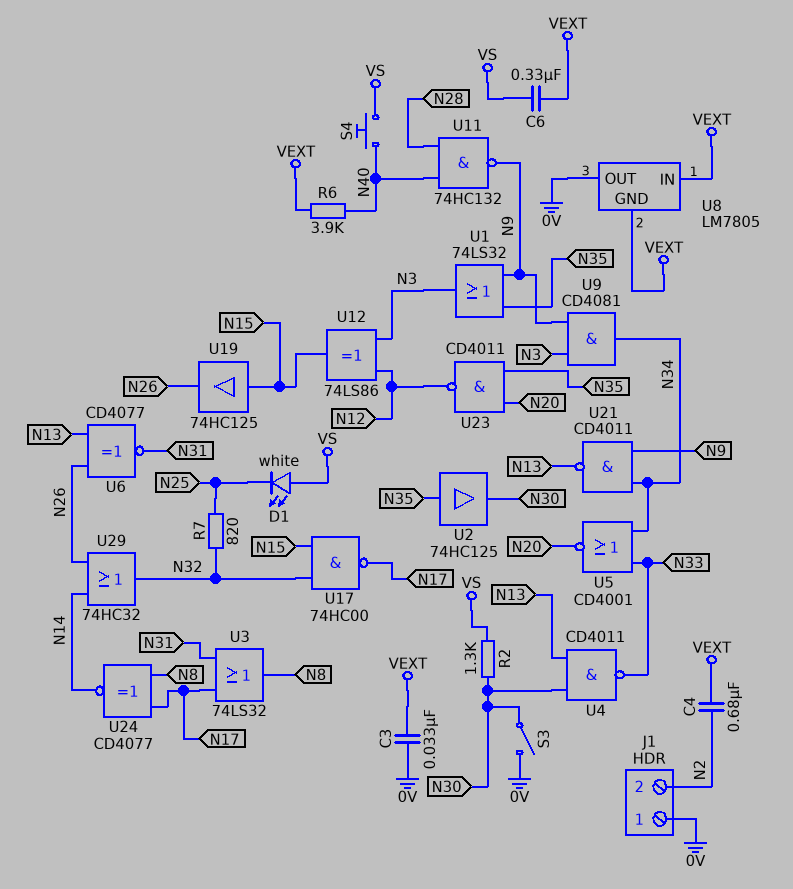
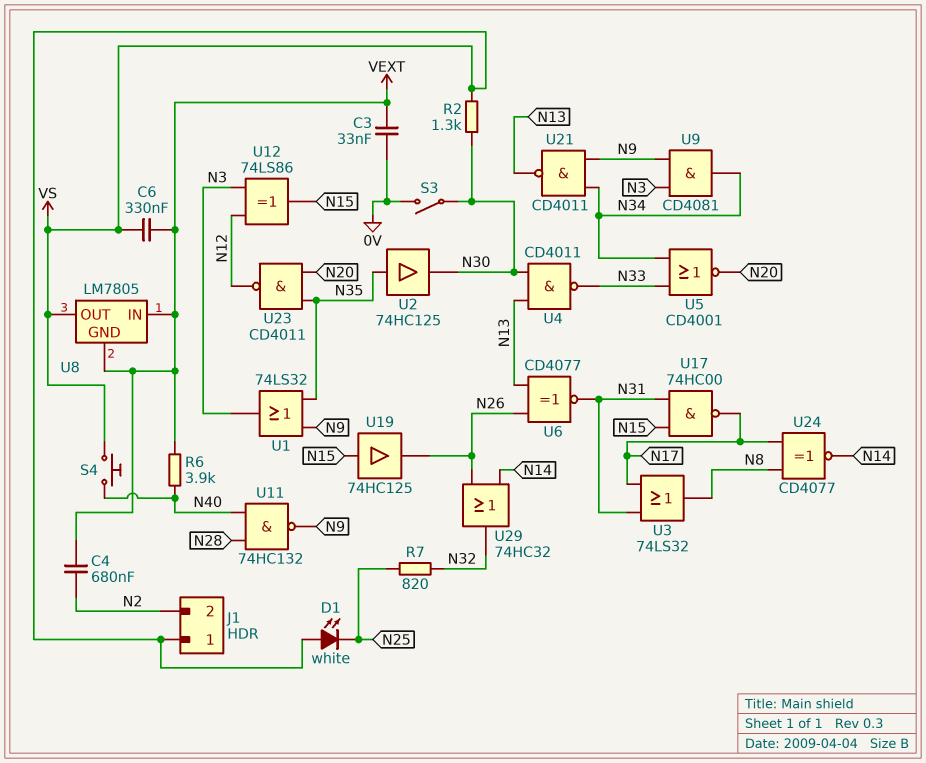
J1 pin 1: 0V -> VS
U8 pin OUT: 0V -> VS
U17: NAND 74HC00 (in N15, in N32, out N17) -> NAND 74HC00 (in N15, in N31, out N17)

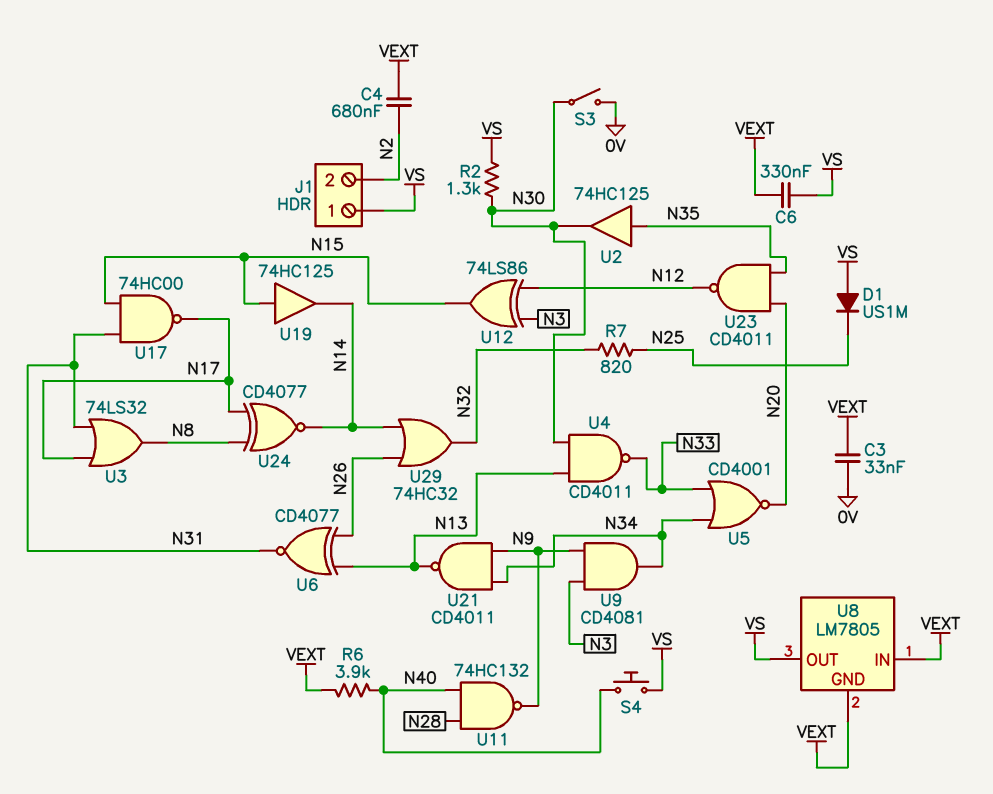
D1: LED white (A VS, K N25) -> diode US1M (A VS, K N25)
U1: OR 74LS32 (in N9, in N35, out N3) -> none
U19: buffer 74HC125 (in N15, out N26) -> buffer 74HC125 (in N15, out N14)

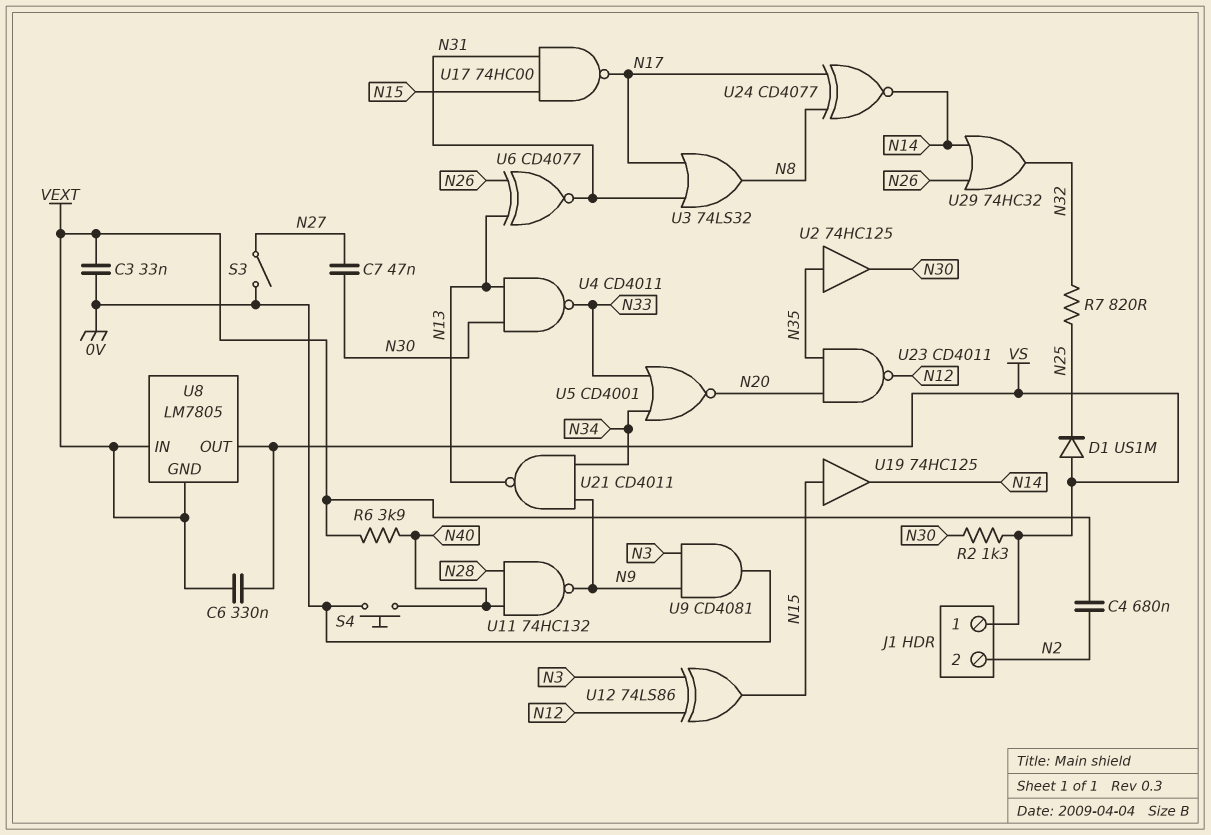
C7: none -> 47nF (N27, N30)
S3: switch (0V, N30) -> switch (0V, N27)
S4: button (N40, VS) -> button (0V, N40)
U9: AND CD4081 (in N3, in N9, out N34) -> AND CD4081 (in N3, in N9, out 0V)

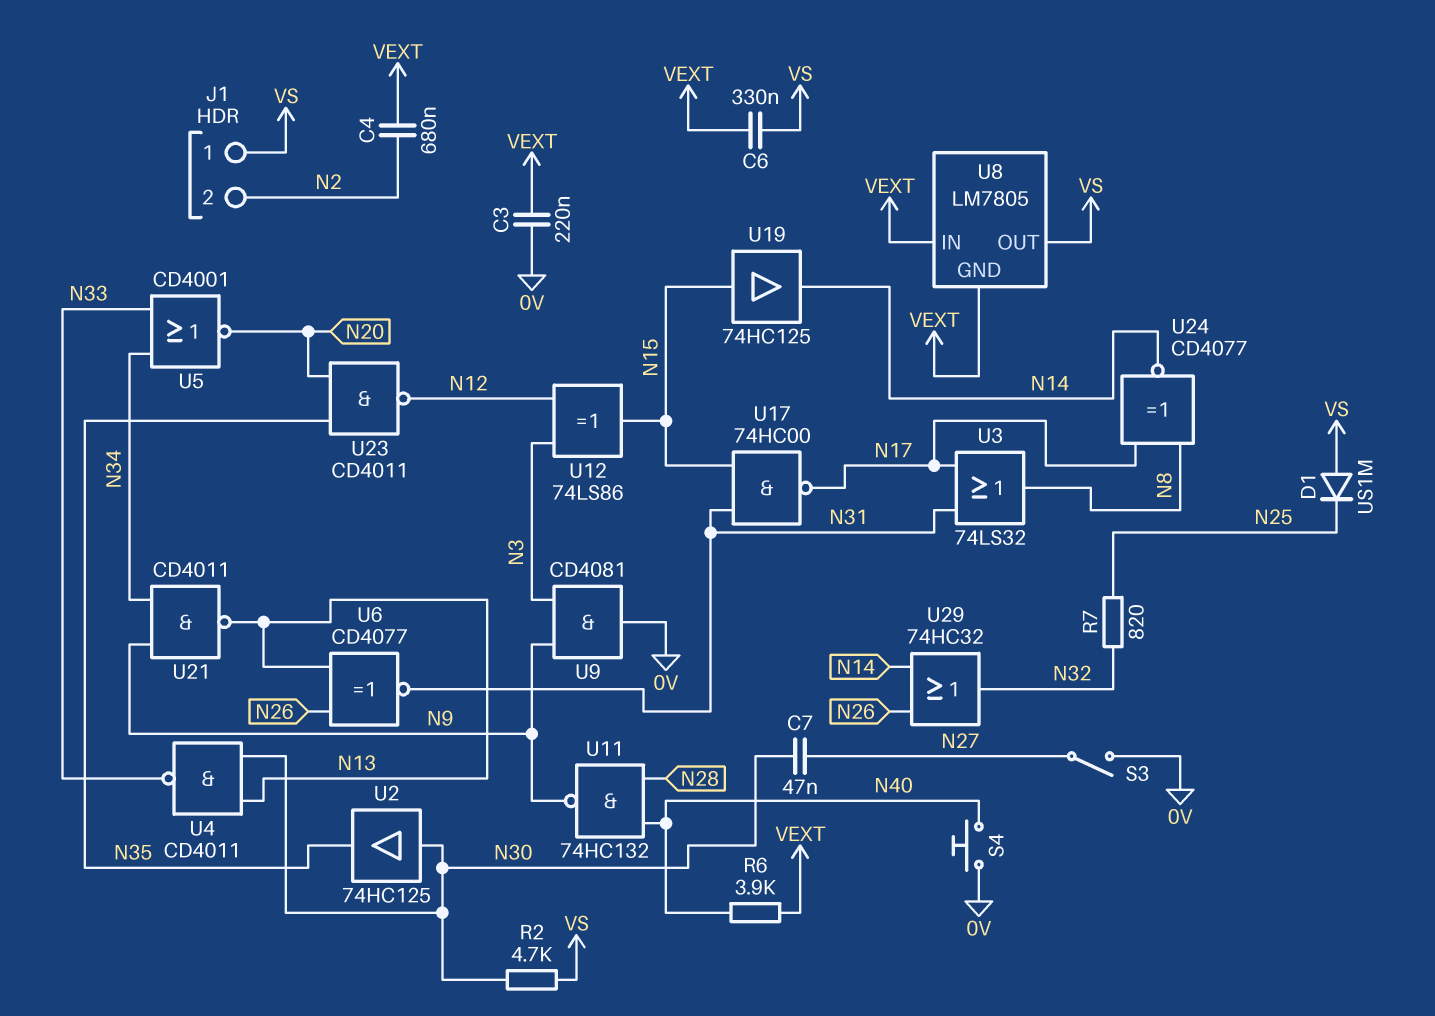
C3: 33nF (0V, VEXT) -> 220nF (0V, VEXT)
R2: 1.3k (N30, VS) -> 4.7k (N30, VS)
U2: buffer 74HC125 (in N35, out N30) -> buffer 74HC125 (in N30, out N35)

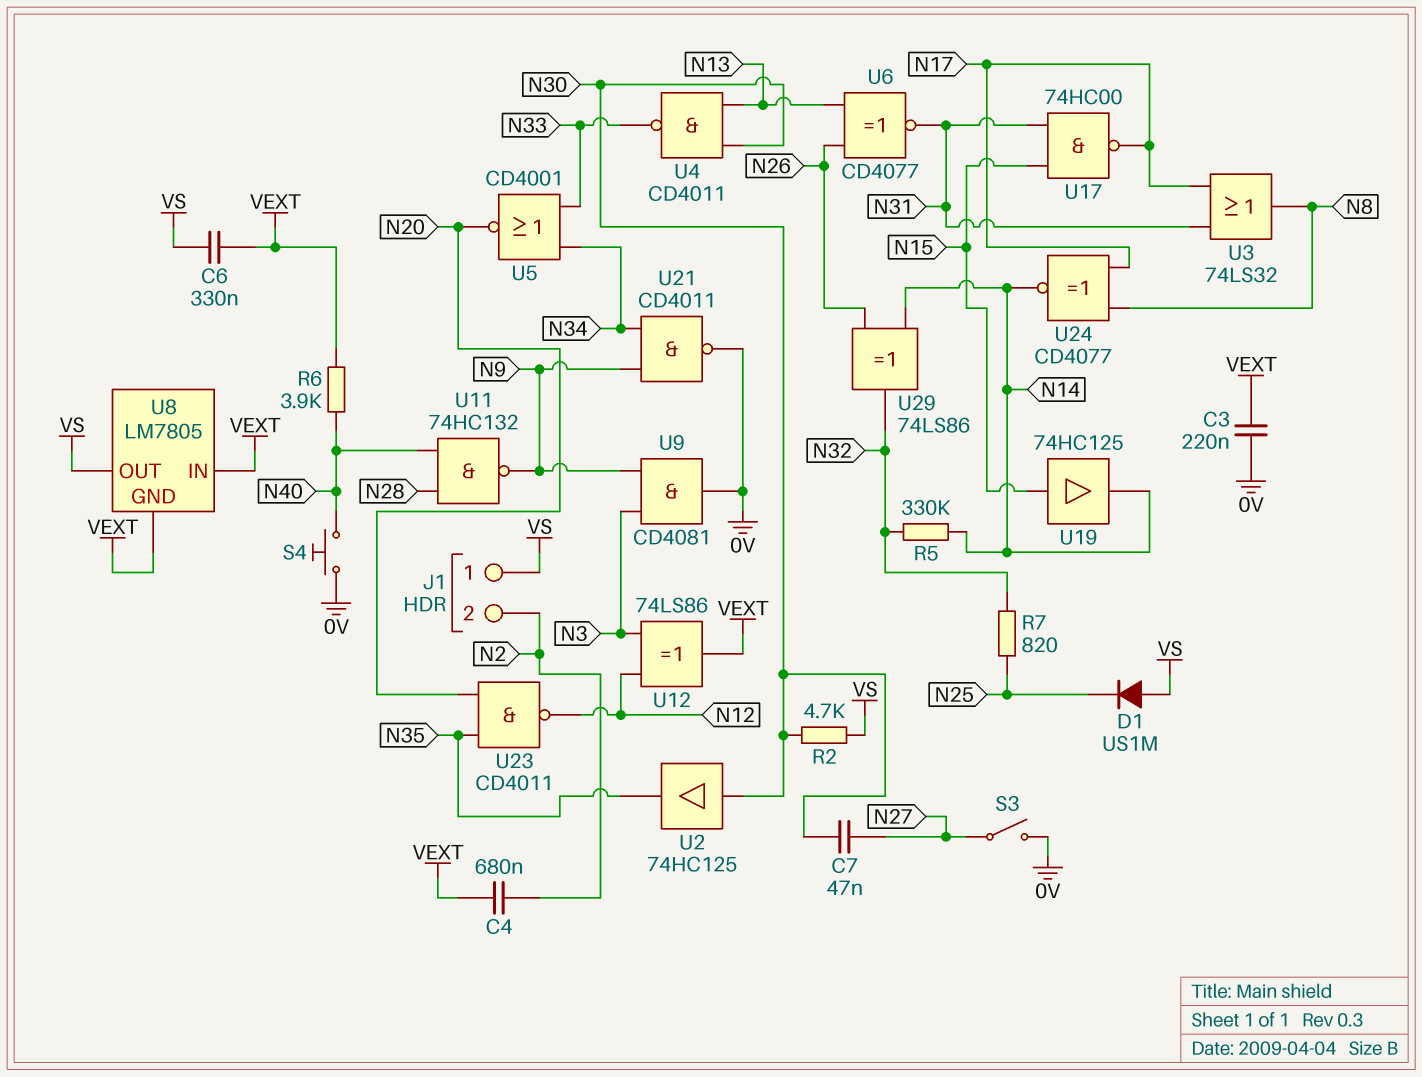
R5: none -> 330k (N14, N32)
U12: XOR 74LS86 (in N3, in N12, out N15) -> XOR 74LS86 (in N3, in N12, out VEXT)
U21: NAND CD4011 (in N9, in N34, out N13) -> NAND CD4011 (in N9, in N34, out 0V)
U29: OR 74HC32 (in N14, in N26, out N32) -> XOR 74LS86 (in N14, in N26, out N32)

